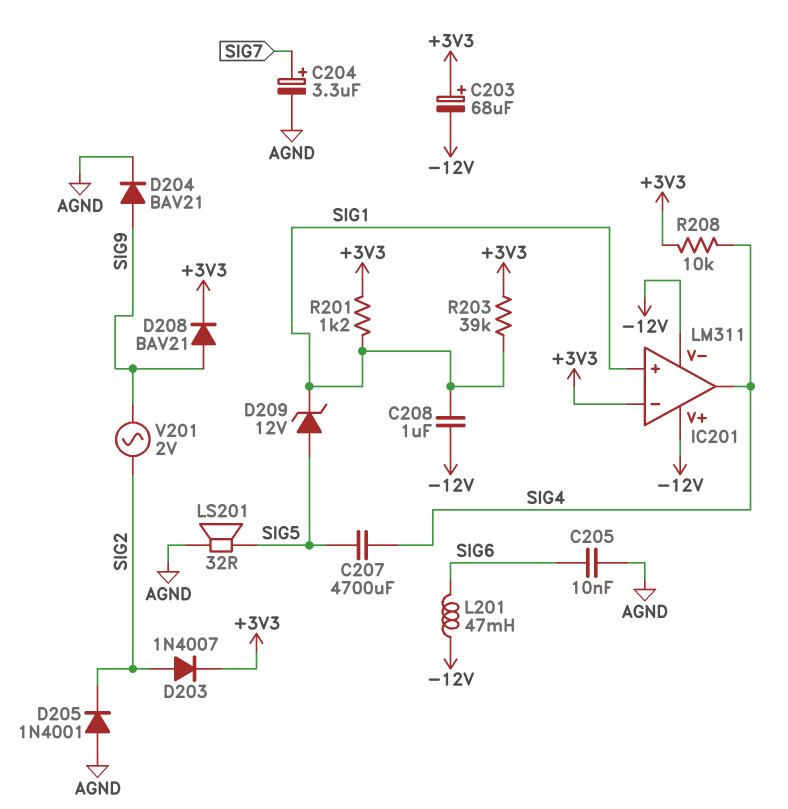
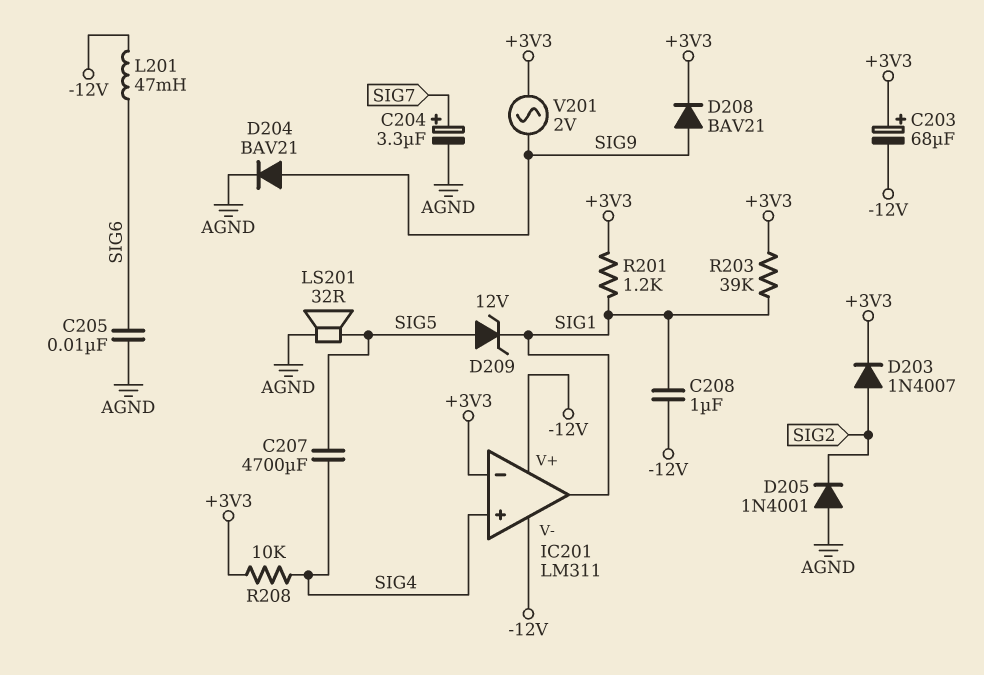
IC201 pin in+: SIG1 -> SIG4
IC201 pin out: SIG4 -> SIG1
V201: AC 2V (SIG2, SIG9) -> AC 2V (+3V3, SIG9)

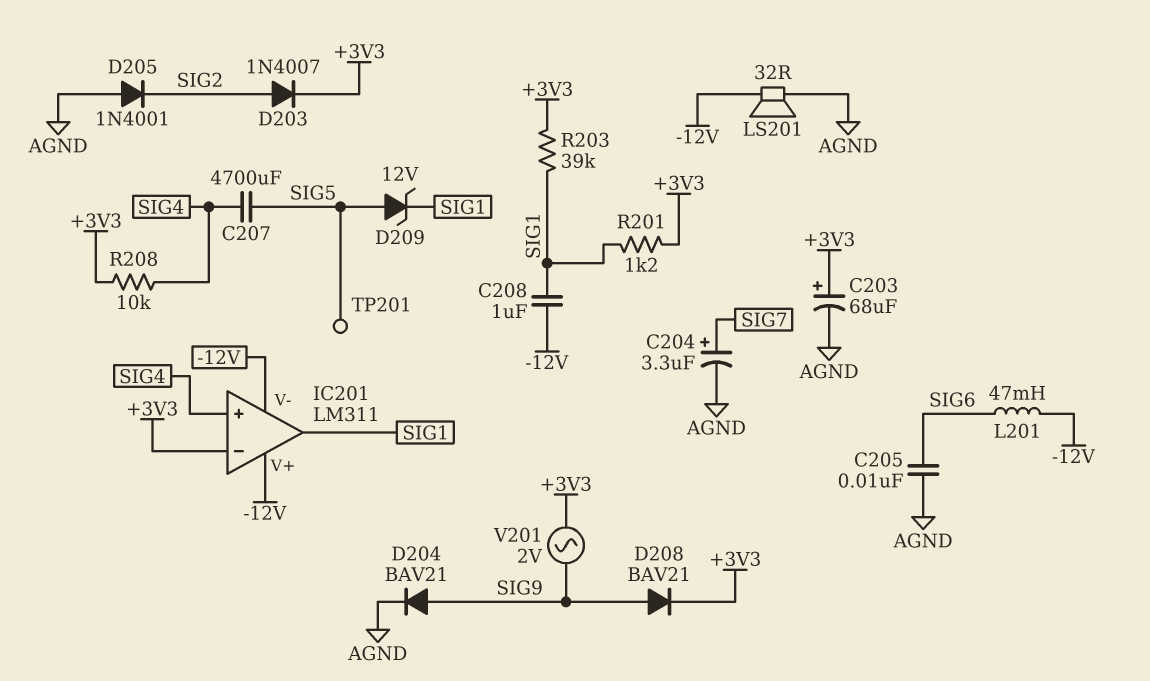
C203: 68uF (plus +3V3, minus -12V) -> 68uF (plus +3V3, minus AGND)
LS201: speaker 32R (AGND, SIG5) -> speaker 32R (-12V, AGND)
TP201: none -> test point (SIG5)

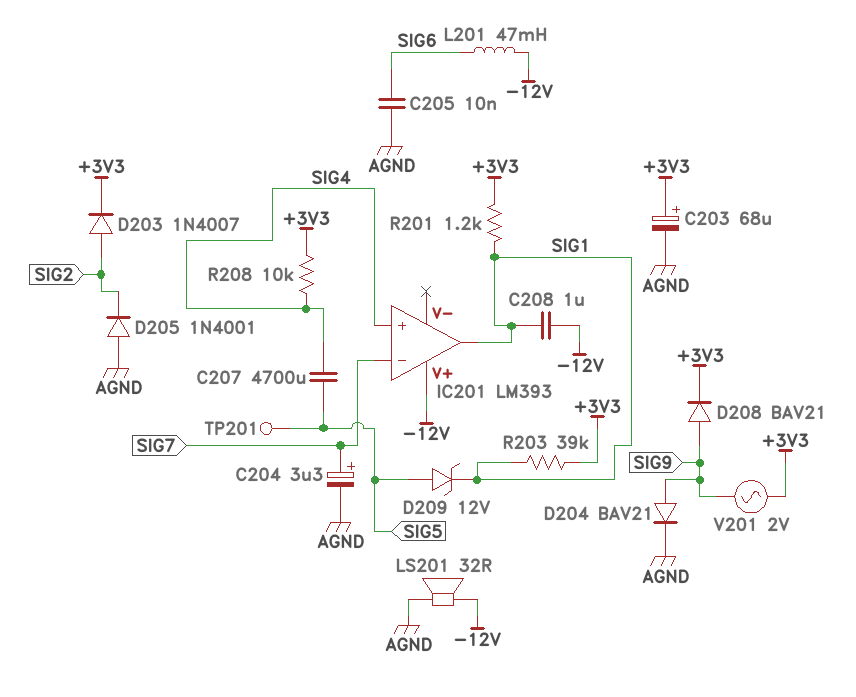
IC201: LM311 -> LM393
IC201 pin V-: -12V -> none
IC201 pin in-: +3V3 -> SIG7

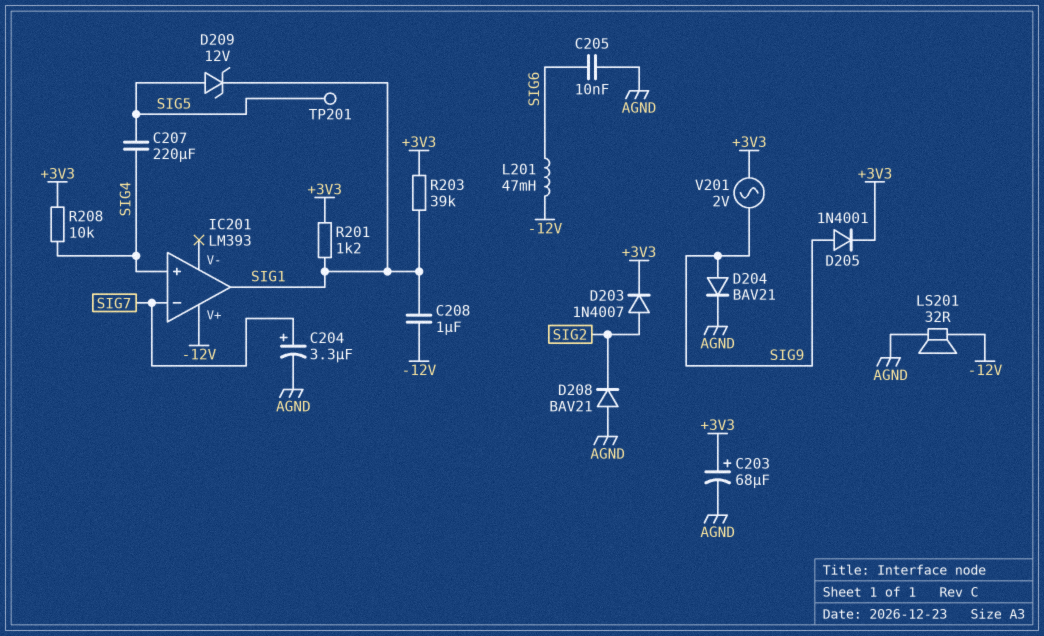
C207: 4700uF (SIG4, SIG5) -> 220uF (SIG4, SIG5)
D205: diode 1N4001 (A AGND, K SIG2) -> diode 1N4001 (A SIG9, K +3V3)
D208: diode BAV21 (A SIG9, K +3V3) -> diode BAV21 (A AGND, K SIG2)

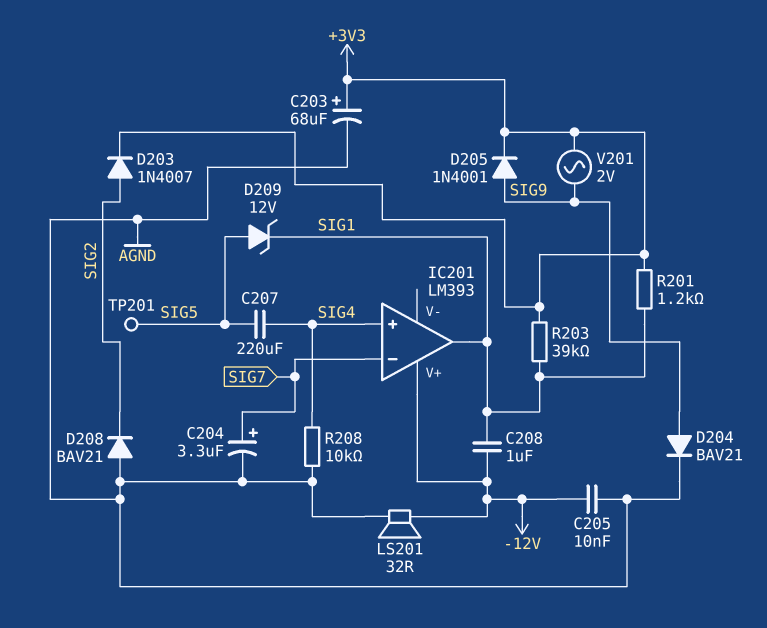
C205: 10nF (AGND, SIG6) -> 10nF (-12V, AGND)
L201: 47mH (-12V, SIG6) -> none
R208: 10k (+3V3, SIG4) -> 10k (AGND, SIG4)

